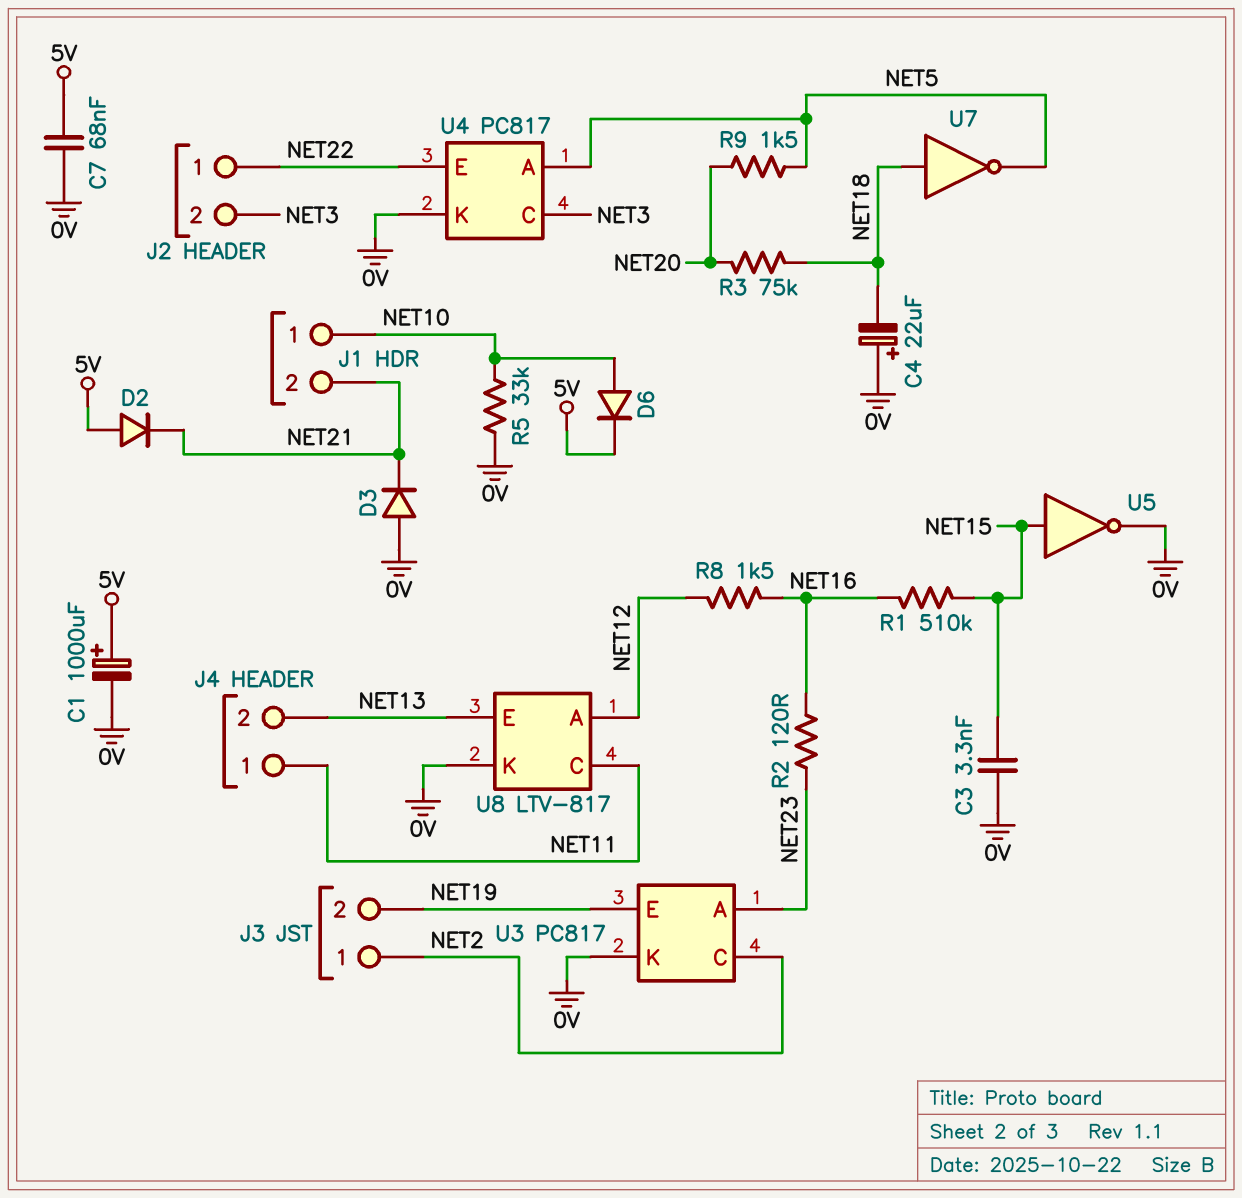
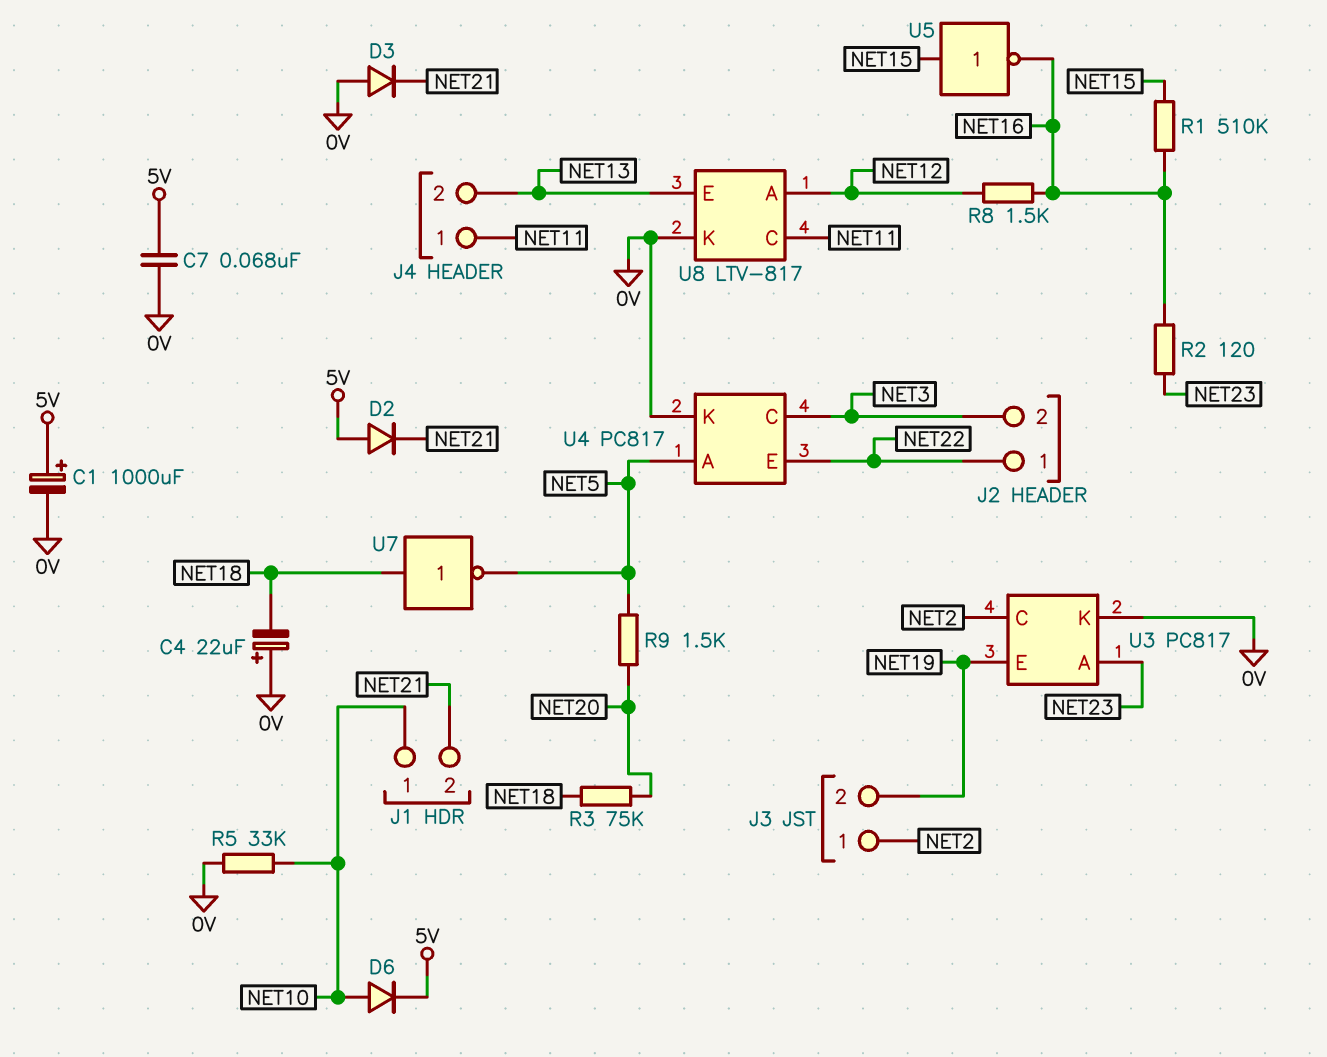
C3: 3.3nF (0V, NET15) -> none
U5: NOT (in NET15, out 0V) -> NOT (in NET15, out NET16)

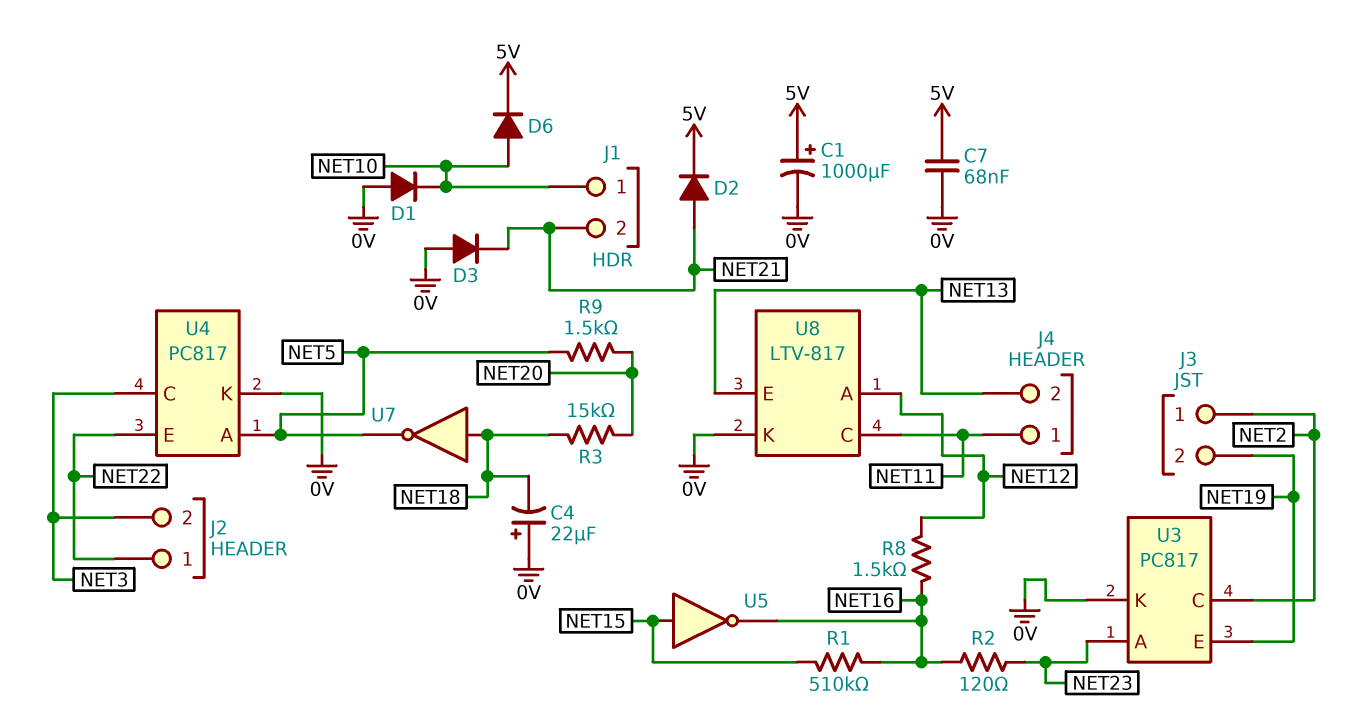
D1: none -> diode (A 0V, K NET10)
D2: diode (A 5V, K NET21) -> diode (A NET21, K 5V)
R3: 75k (NET18, NET20) -> 15k (NET18, NET20)
R5: 33k (0V, NET10) -> none

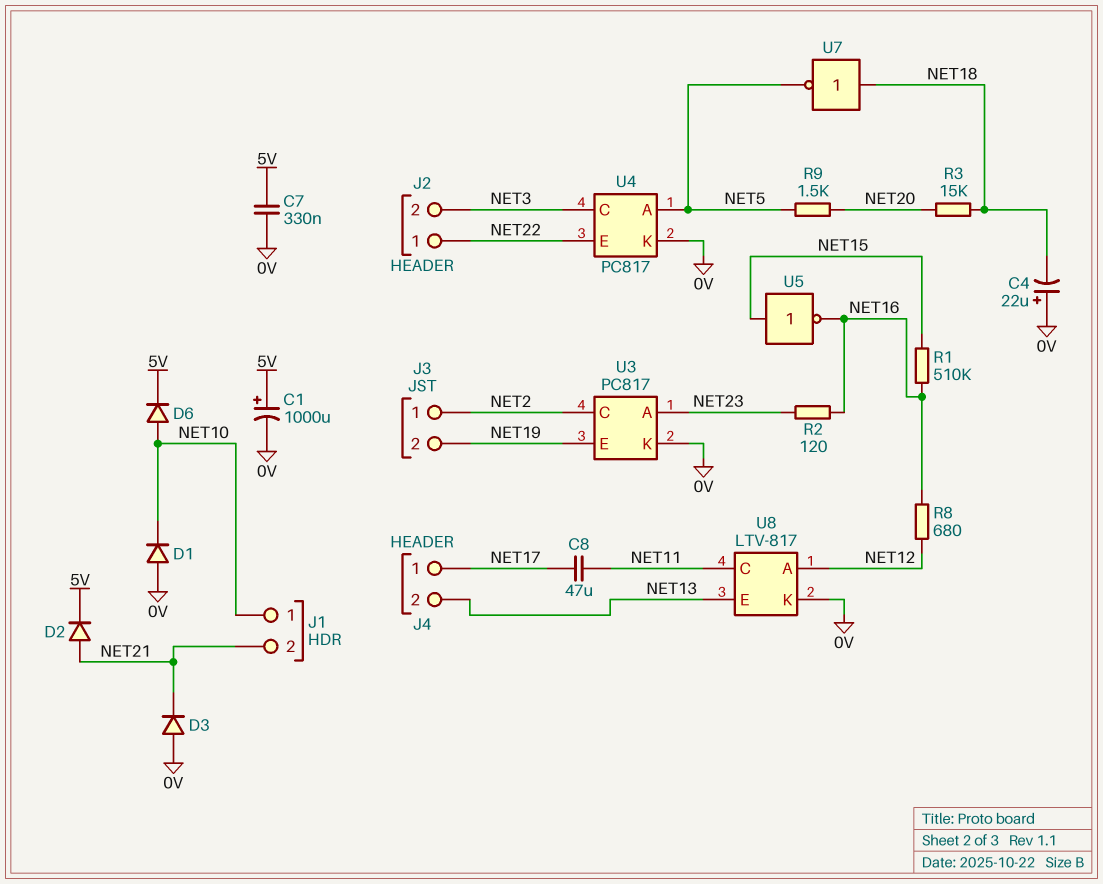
C7: 68nF (0V, 5V) -> 330nF (0V, 5V)
C8: none -> 47uF (NET11, NET17)
J4 pin 1: NET11 -> NET17
R8: 1.5k (NET12, NET16) -> 680 (NET12, NET16)

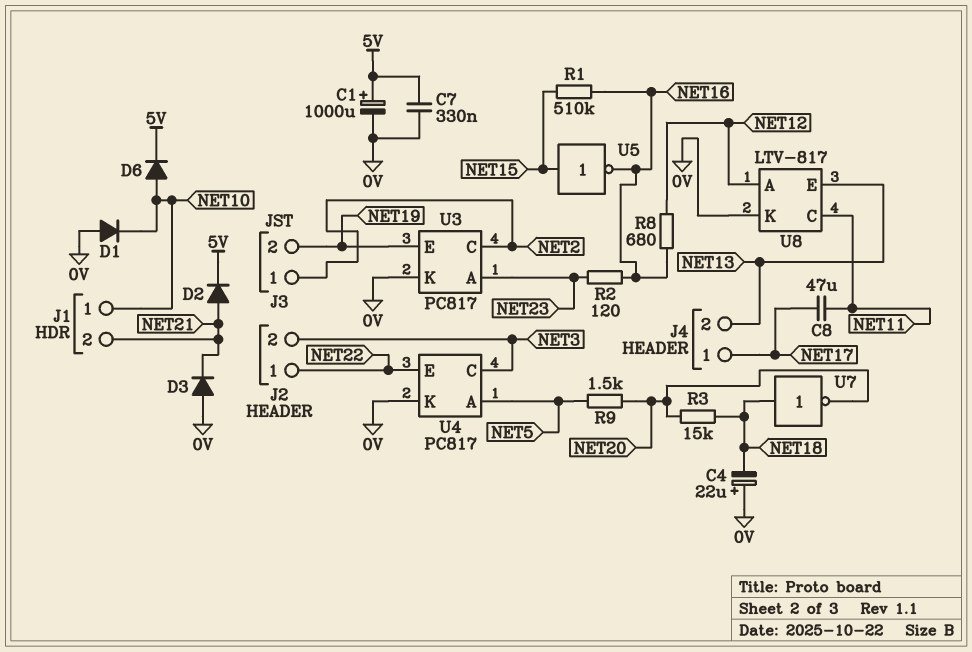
U7: NOT (in NET18, out NET5) -> NOT (in NET18, out NET20)

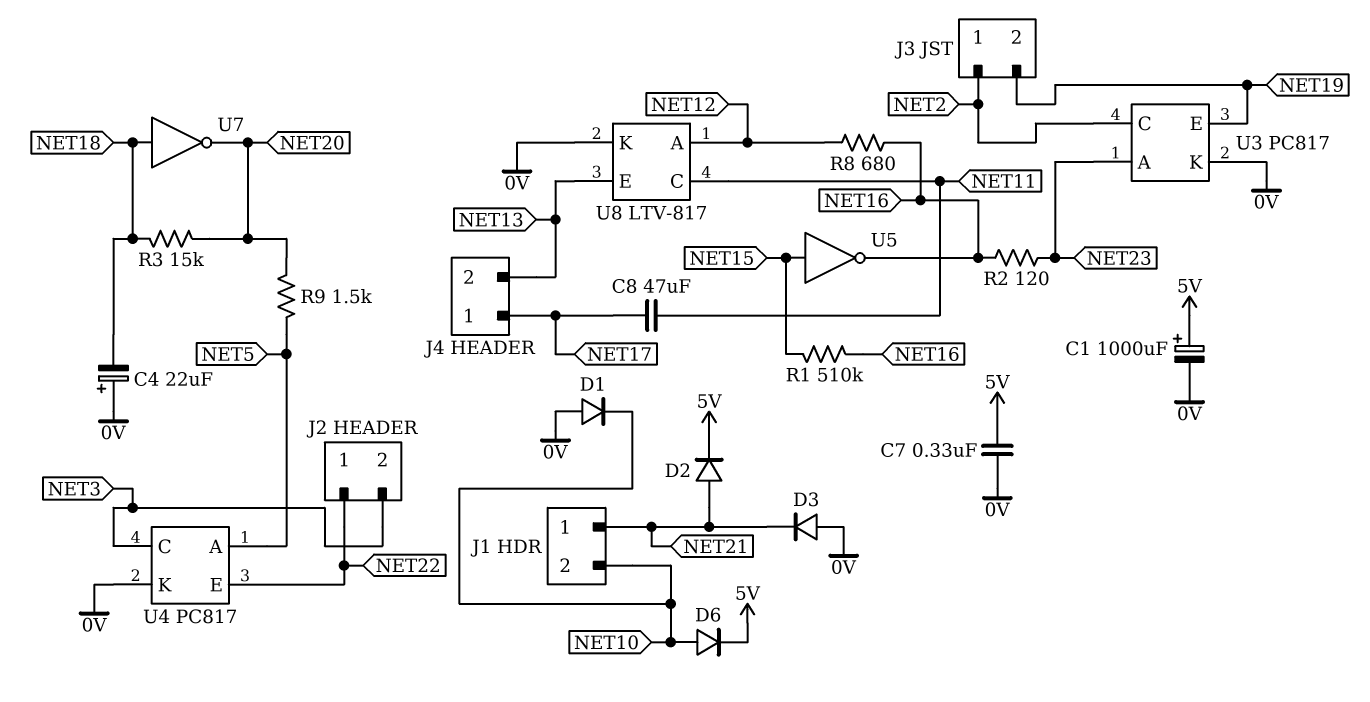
J1 pin 1: NET10 -> NET21
J1 pin 2: NET21 -> NET10

